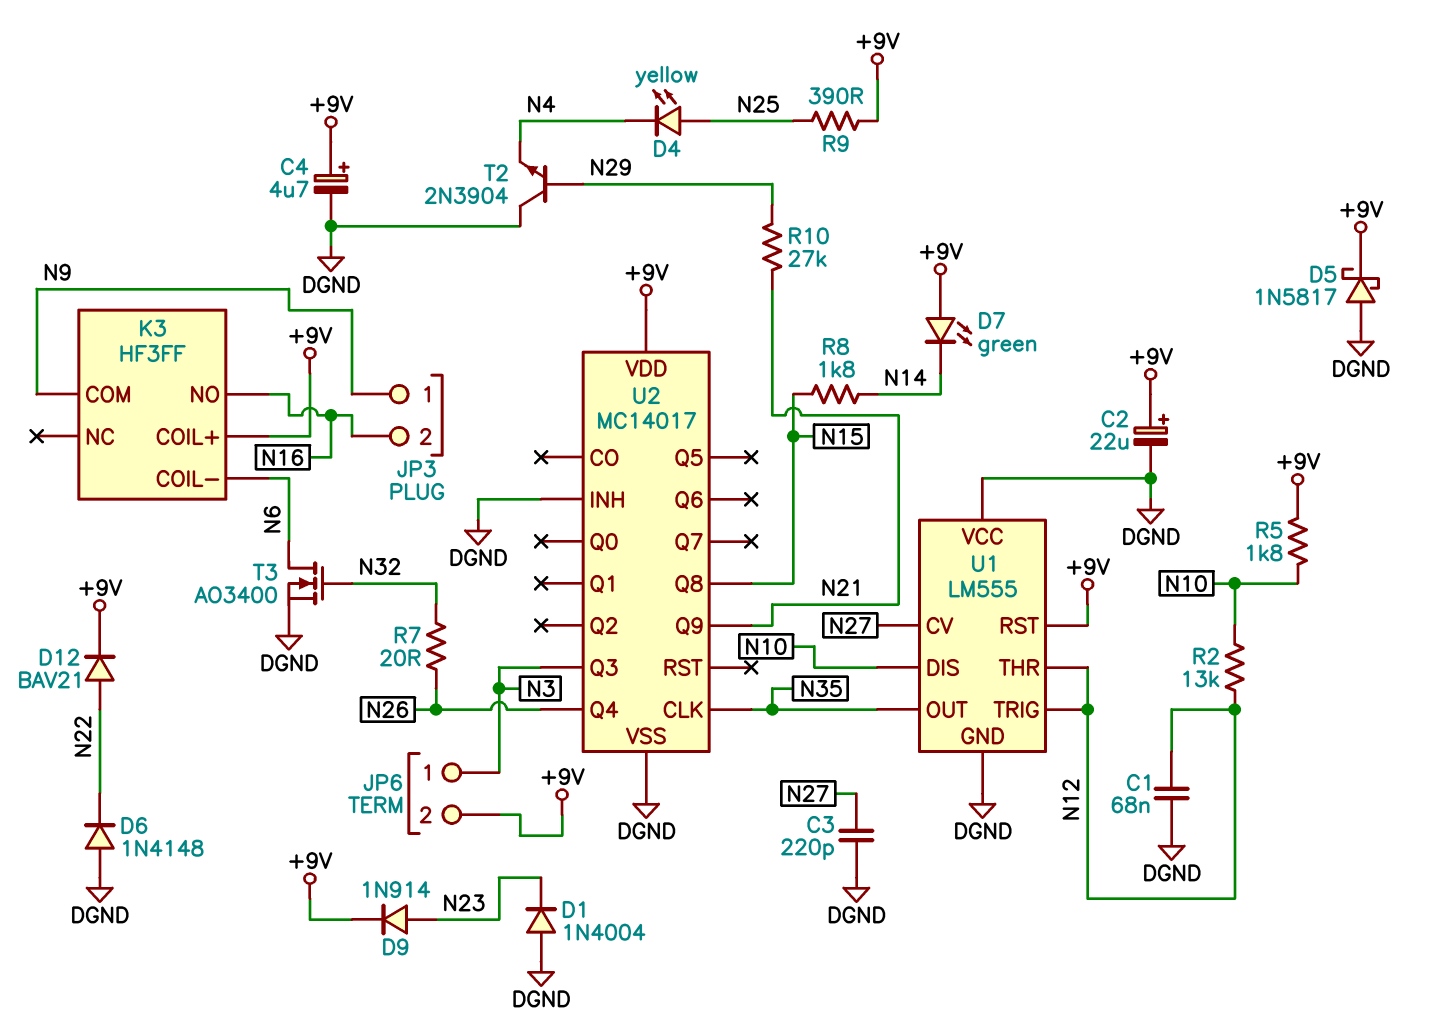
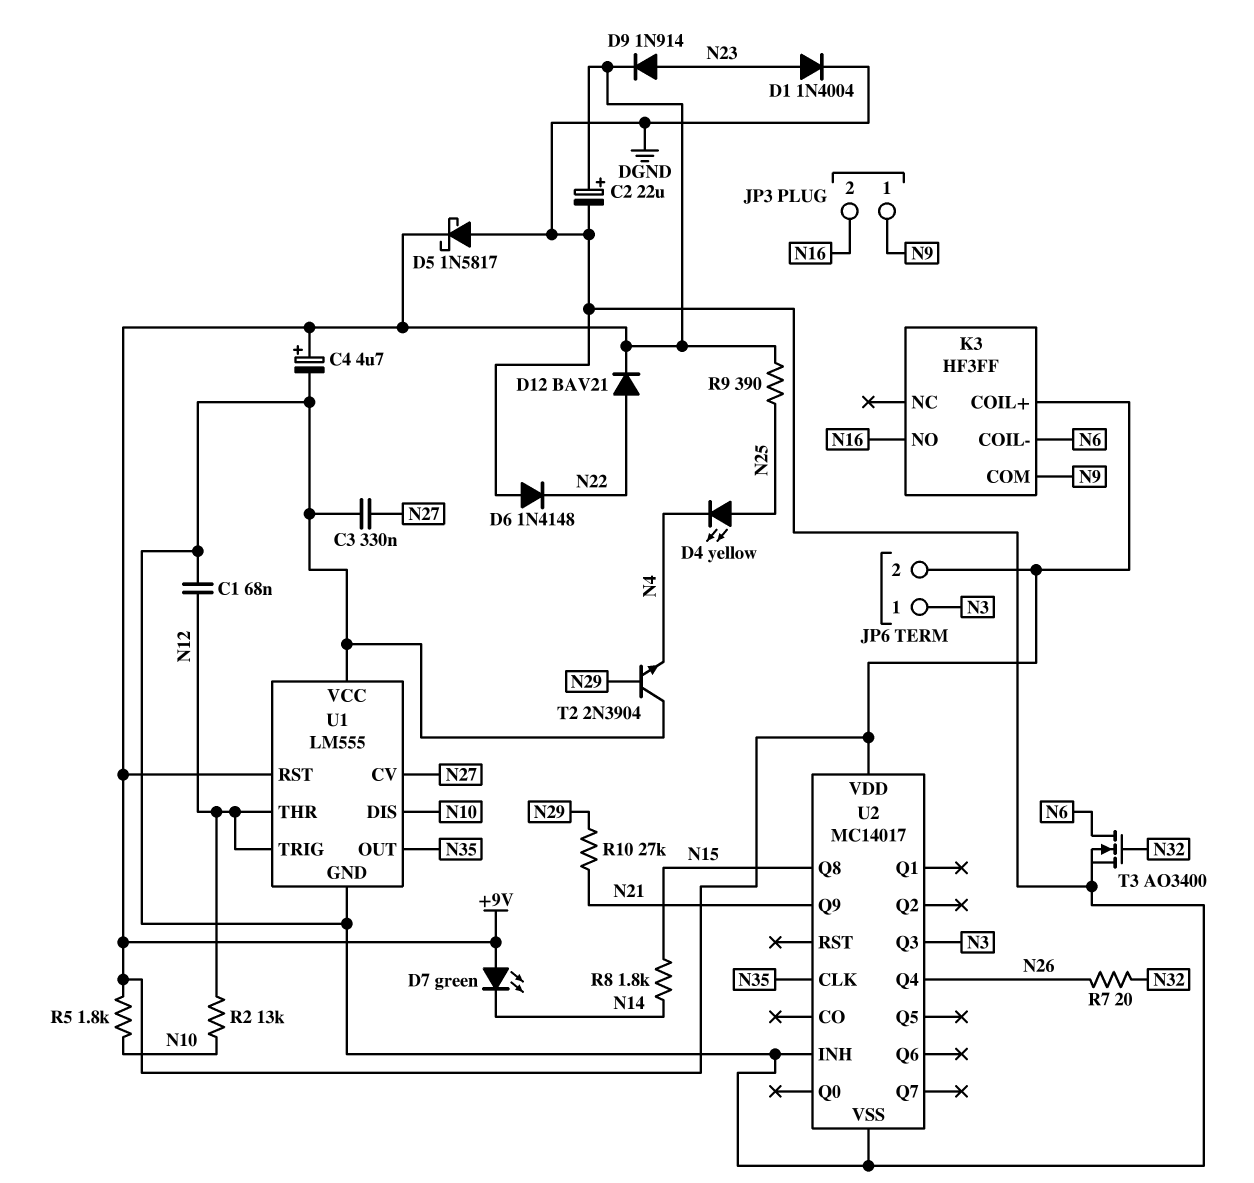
C3: 220pF (DGND, N27) -> 330nF (DGND, N27)
D1: diode 1N4004 (A DGND, K N23) -> diode 1N4004 (A N23, K DGND)

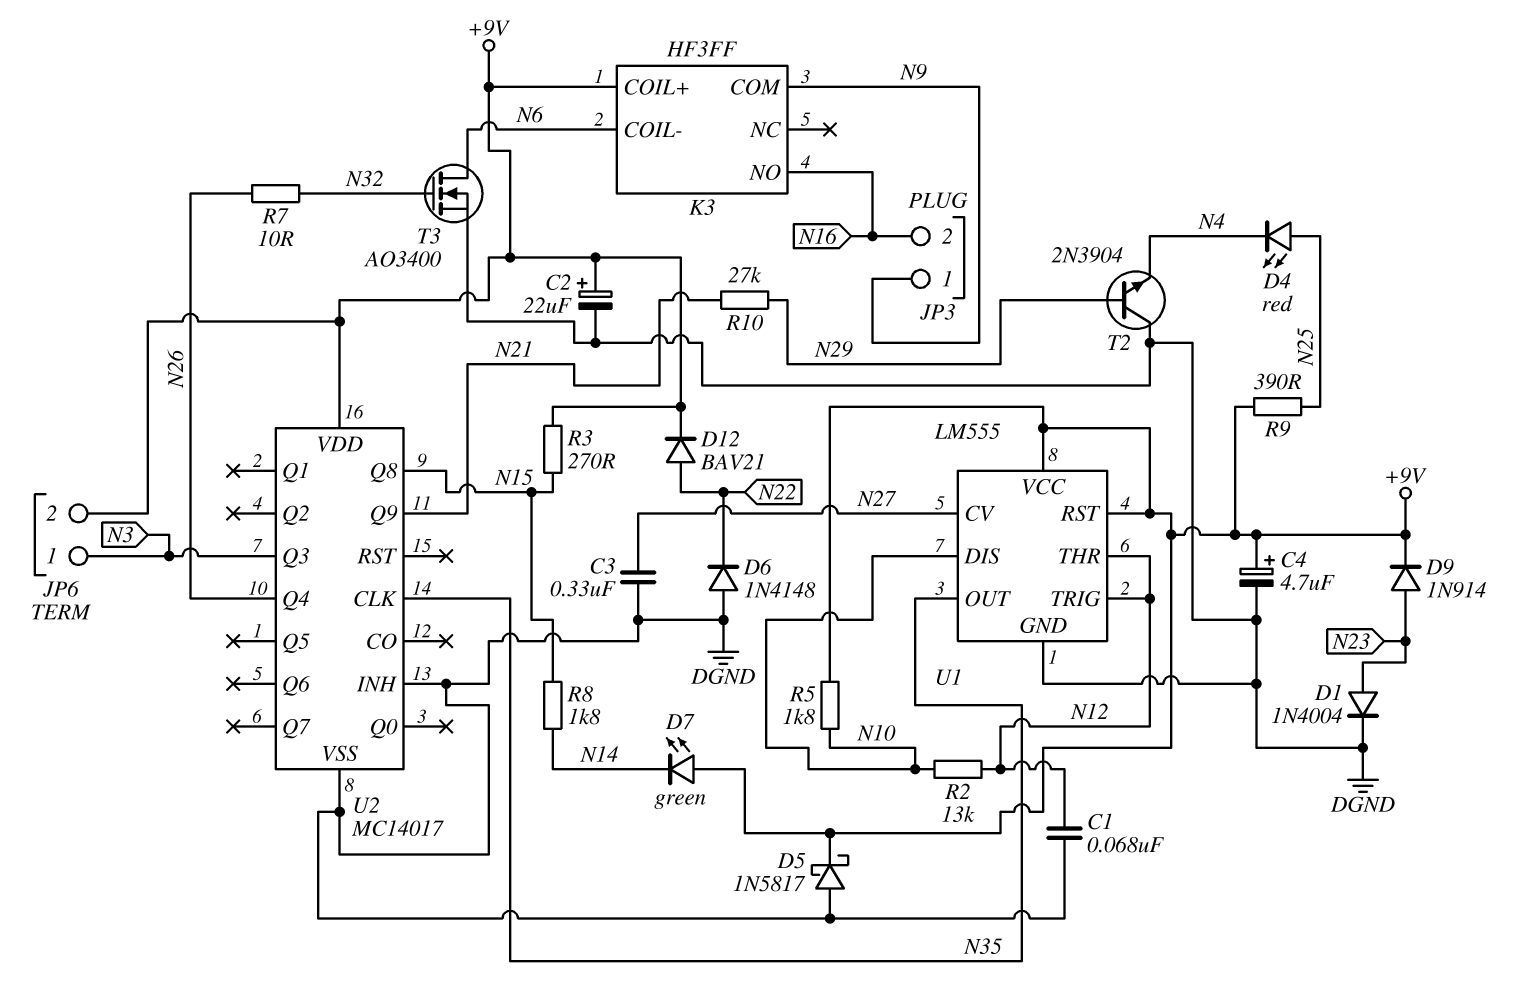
D4: LED yellow (A N25, K N4) -> LED red (A N25, K N4)
R3: none -> 270 (+9V, N15)
R7: 20 (N26, N32) -> 10 (N26, N32)
U1 pin VCC: DGND -> +9V

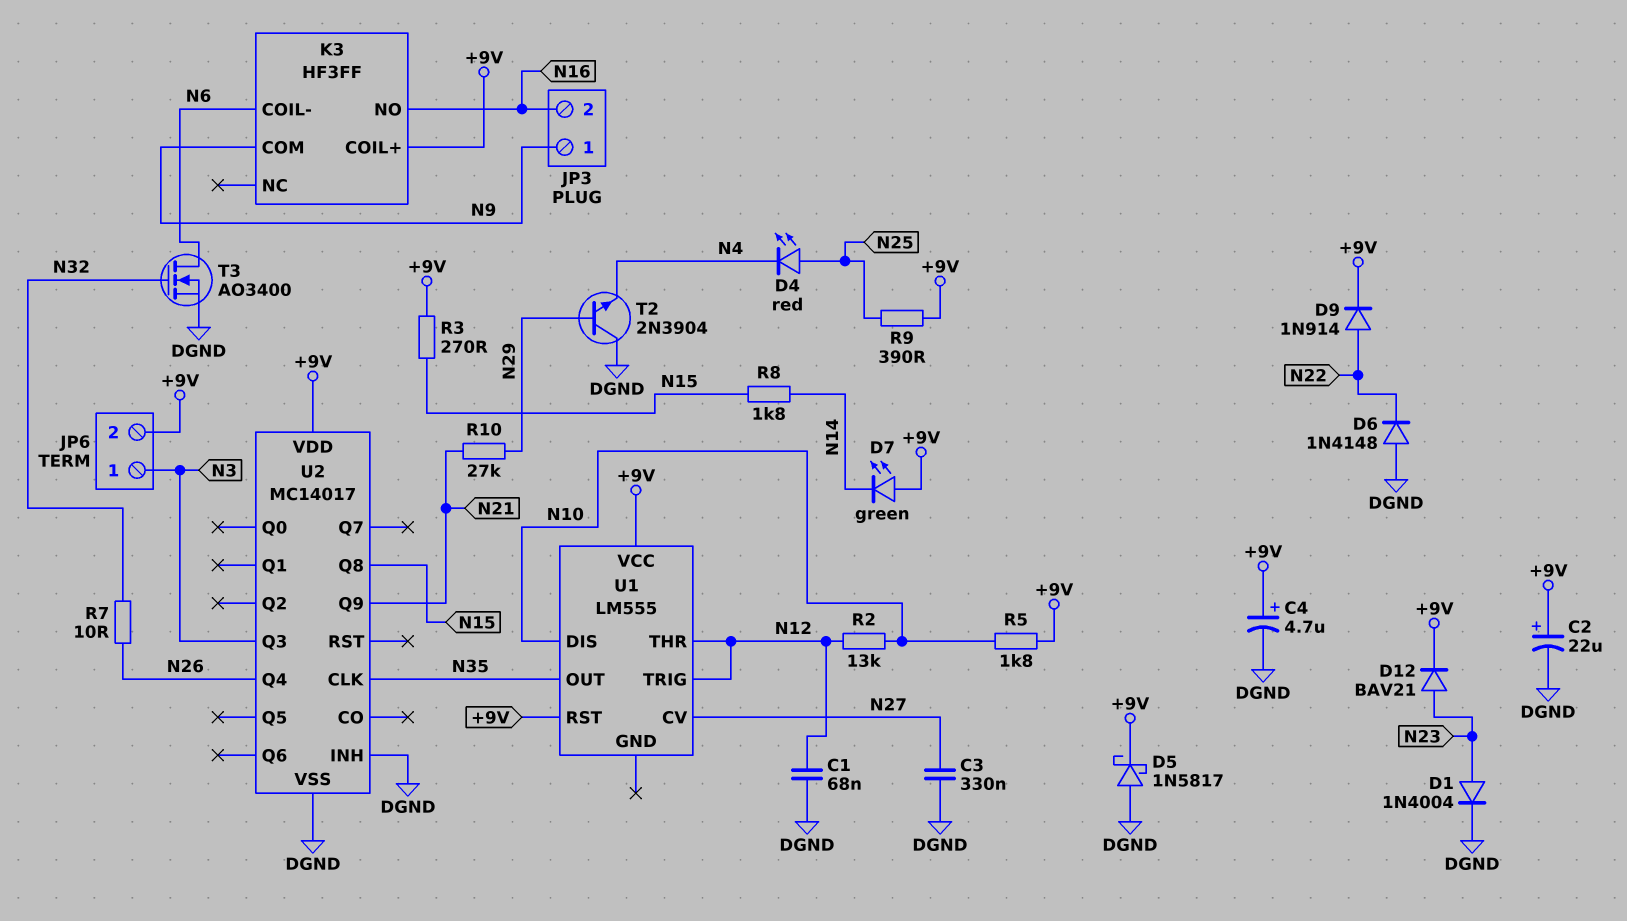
D9: diode 1N914 (A N23, K +9V) -> diode 1N914 (A N22, K +9V)
D12: diode BAV21 (A N22, K +9V) -> diode BAV21 (A N23, K +9V)
U1 pin GND: DGND -> none

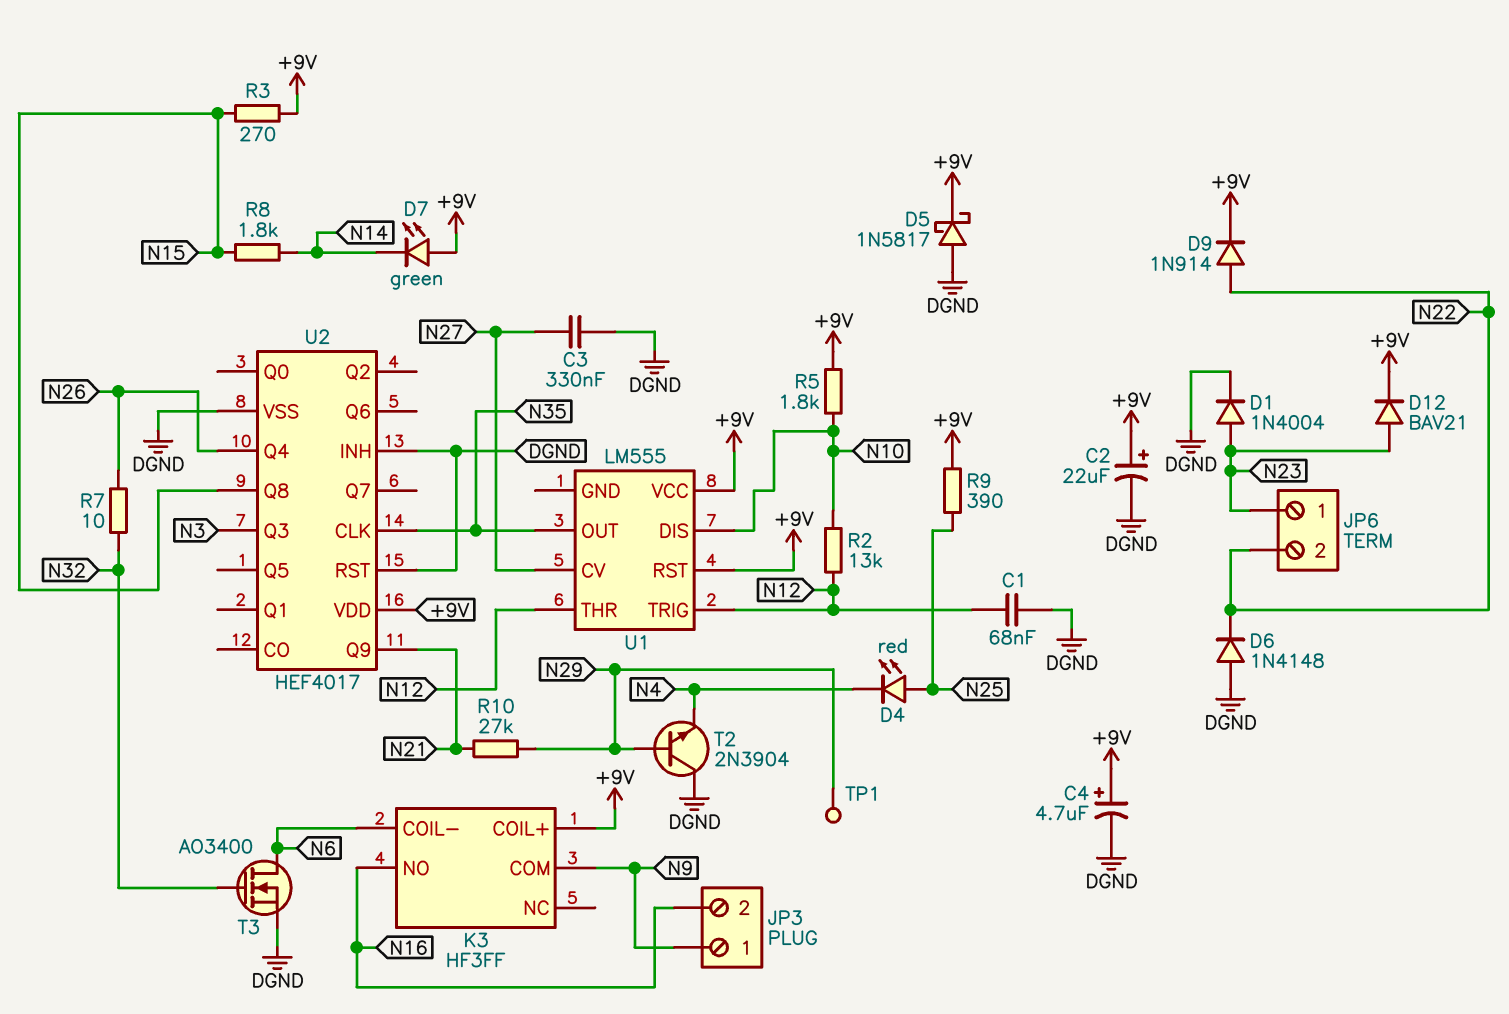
JP6 pin 1: N3 -> N23
JP6 pin 2: +9V -> N22
TP1: none -> test point (N29)
U2: MC14017 -> HEF4017
U2 pin RST: none -> DGND

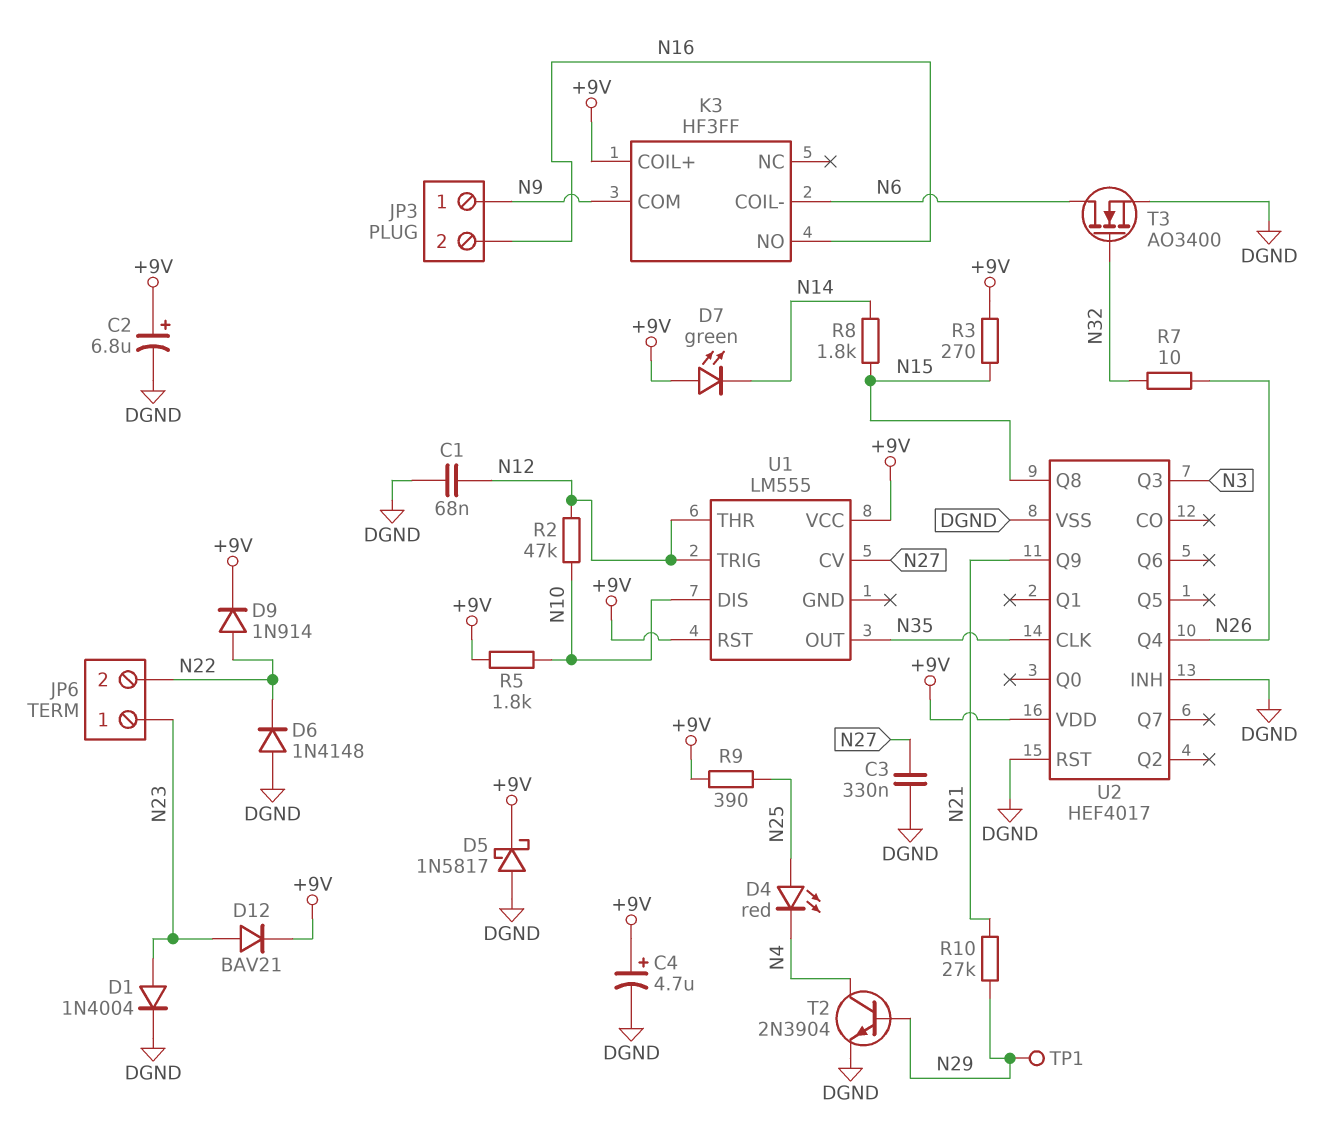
C2: 22uF (plus +9V, minus DGND) -> 6.8uF (plus +9V, minus DGND)
R2: 13k (N10, N12) -> 47k (N10, N12)
T2: NPN 2N3904 (B N29, C DGND, E N4) -> NPN 2N3904 (B N29, C N4, E DGND)

